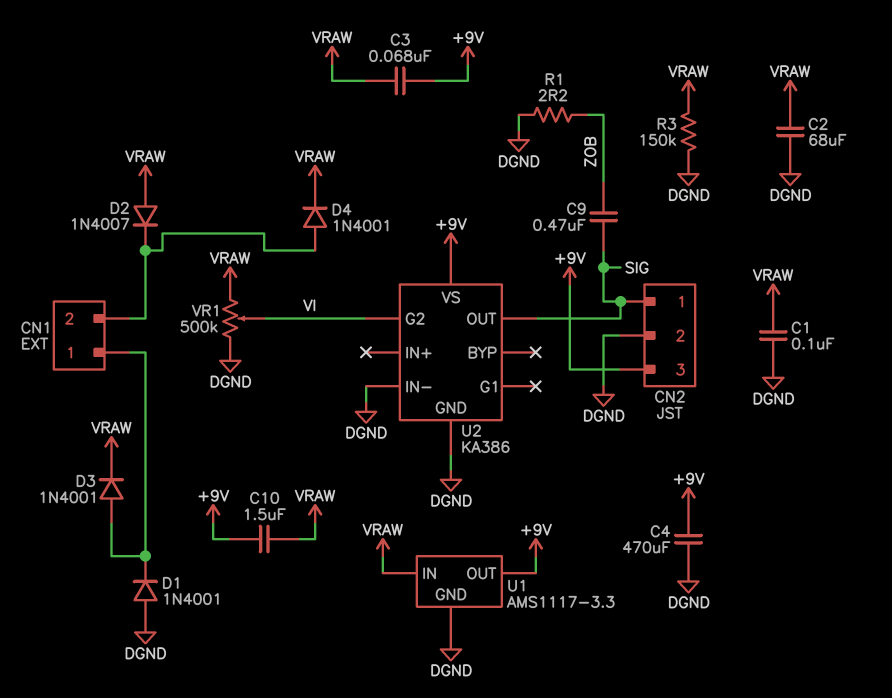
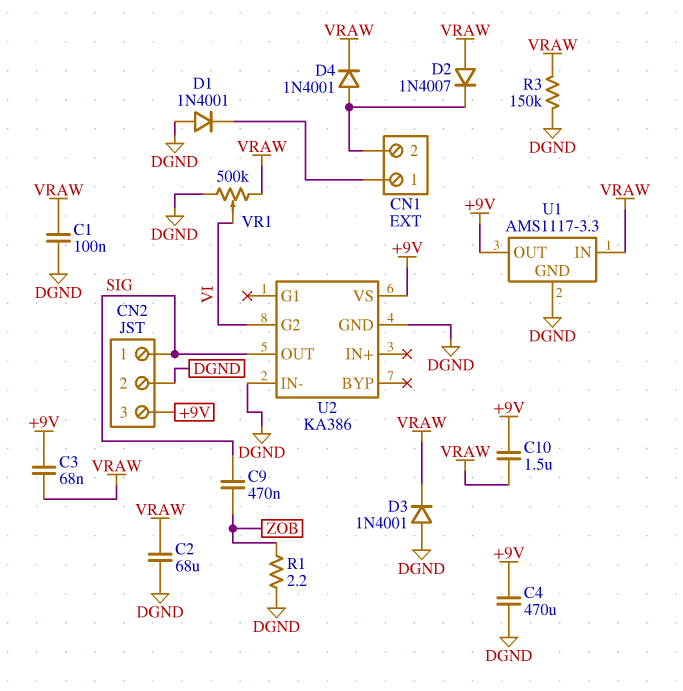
D3: diode 1N4001 (A CN1/1, K VRAW) -> diode 1N4001 (A DGND, K VRAW)

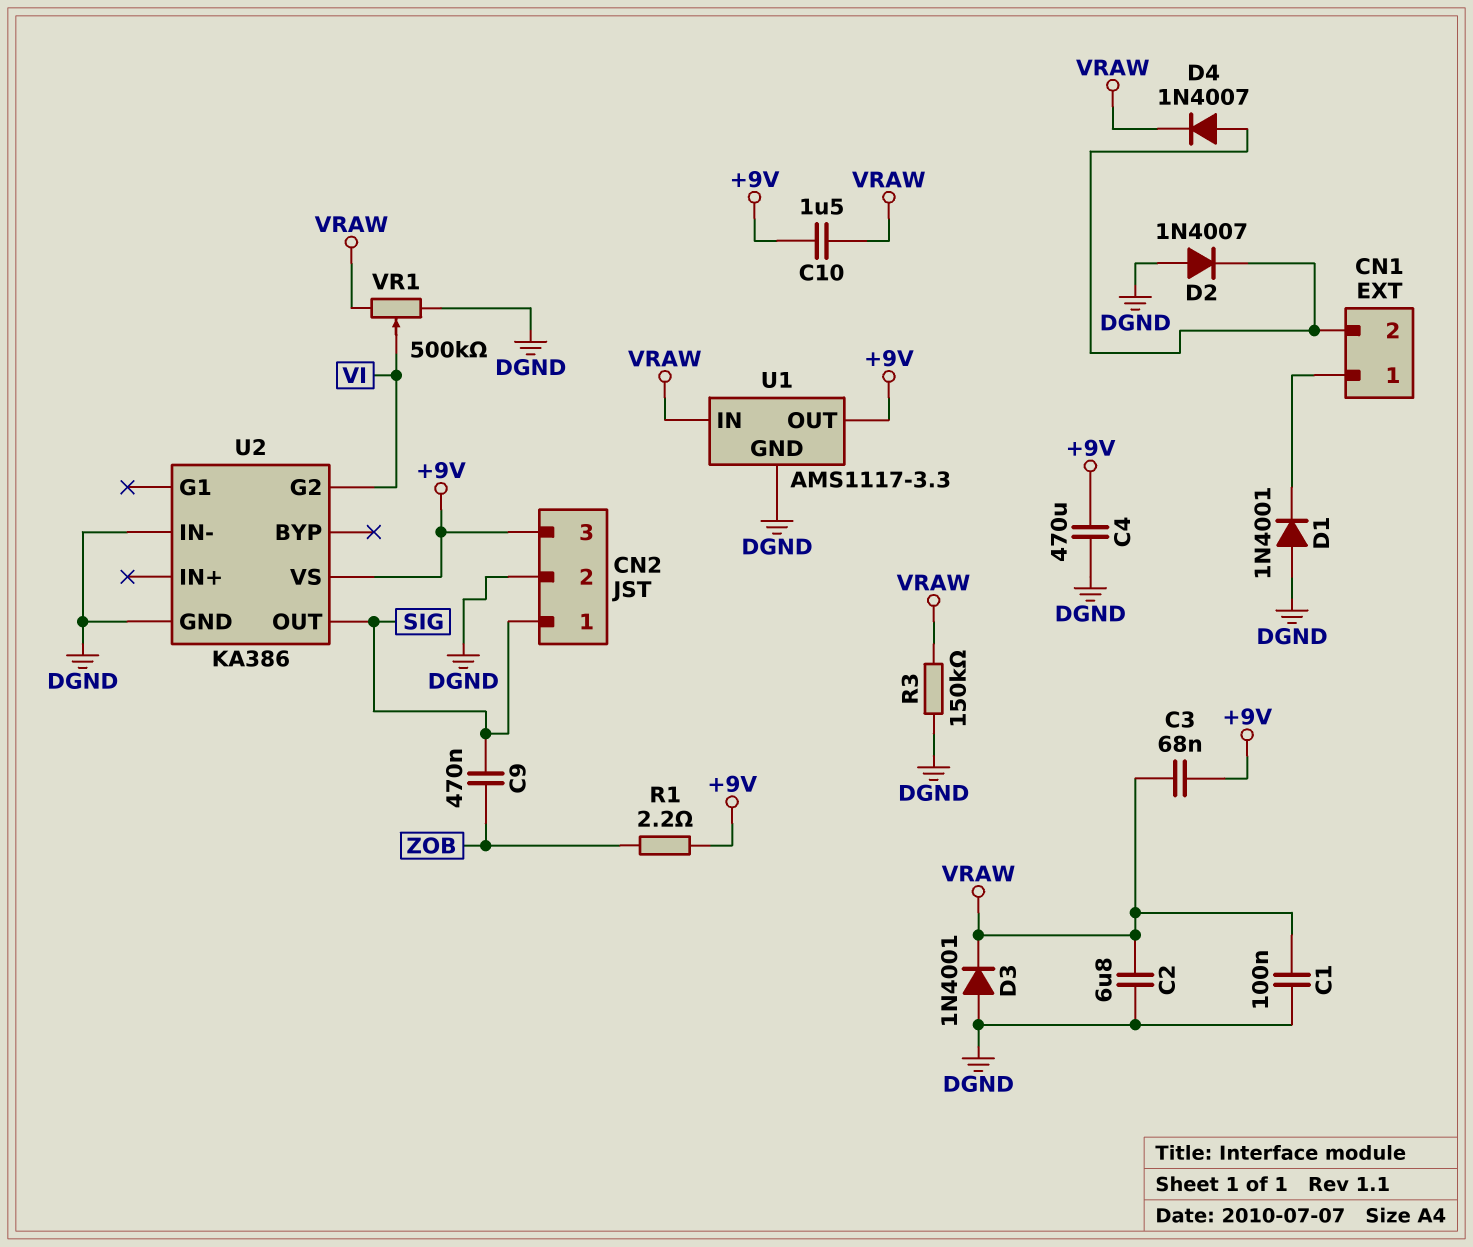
C2: 68uF (DGND, VRAW) -> 6.8uF (DGND, VRAW)
D2: diode 1N4007 (A VRAW, K CN1/2) -> diode 1N4007 (A DGND, K CN1/2)
D4: diode 1N4001 (A CN1/2, K VRAW) -> diode 1N4007 (A CN1/2, K VRAW)
R1: 2.2 (DGND, ZOB) -> 2.2 (+9V, ZOB)

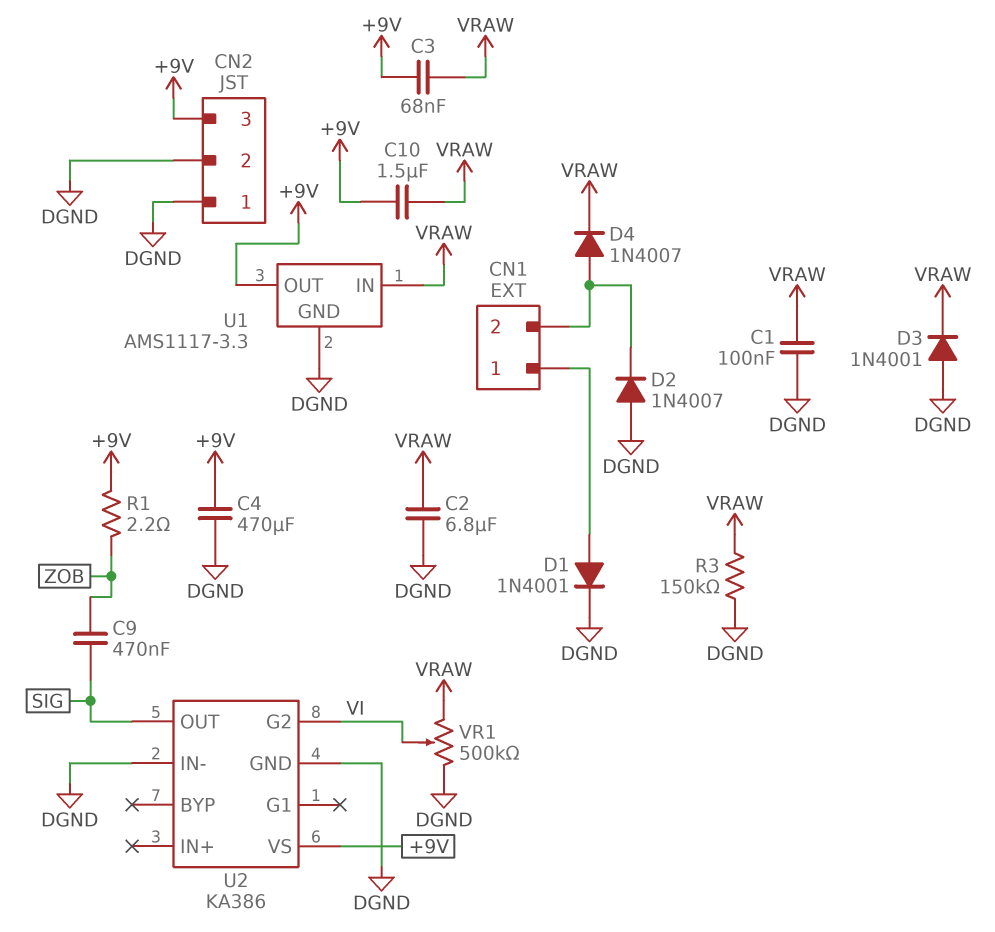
CN2 pin 1: SIG -> DGND
D1: diode 1N4001 (A DGND, K CN1/1) -> diode 1N4001 (A CN1/1, K DGND)

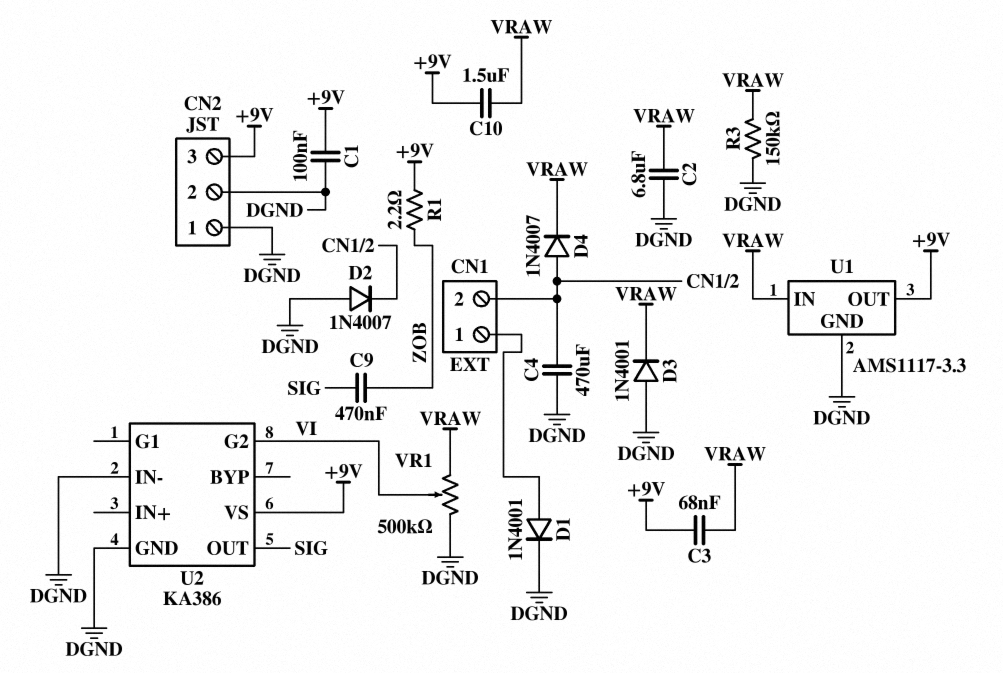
C1: 100nF (DGND, VRAW) -> 100nF (+9V, DGND)
C4: 470uF (+9V, DGND) -> 470uF (CN1/2, DGND)

